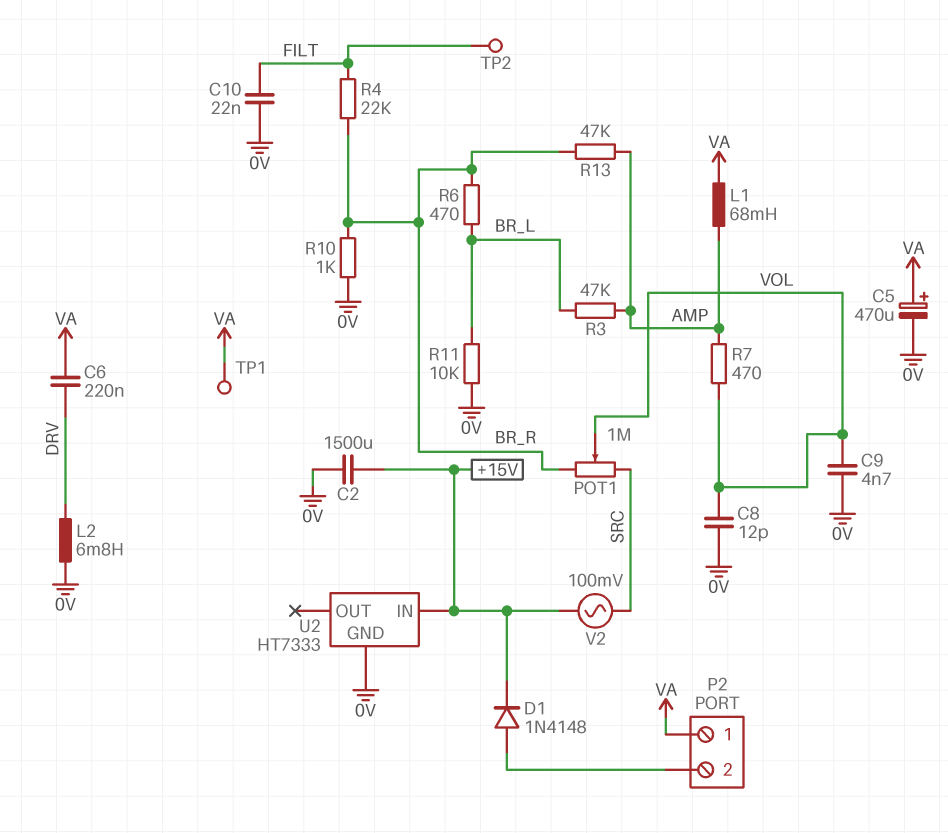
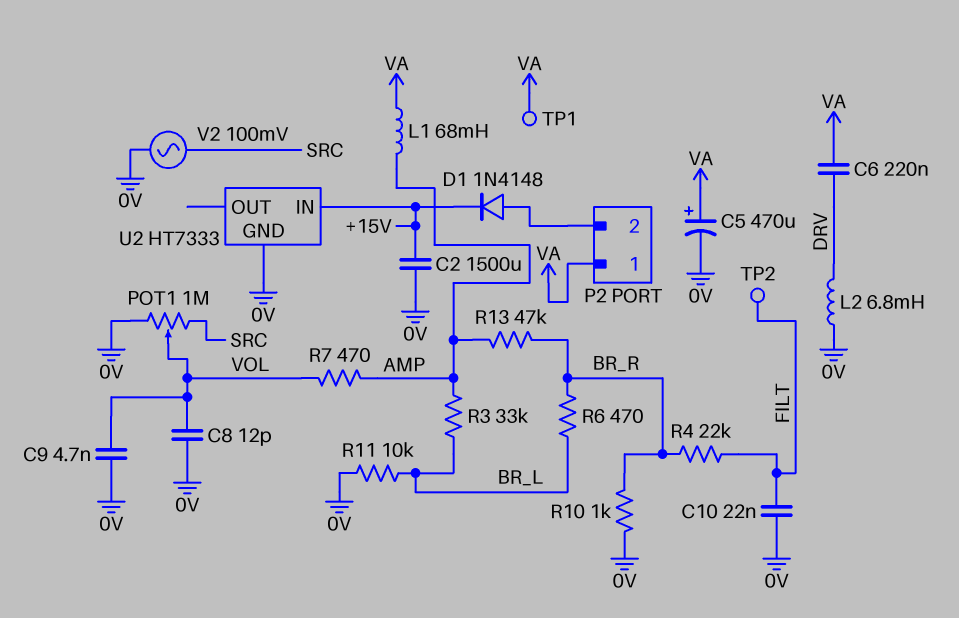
POT1: 1M (BR_R, SRC, wiper VOL) -> 1M (0V, SRC, wiper VOL)
R3: 47k (AMP, BR_L) -> 33k (AMP, BR_L)
V2: AC 100mV (+15V, SRC) -> AC 100mV (0V, SRC)

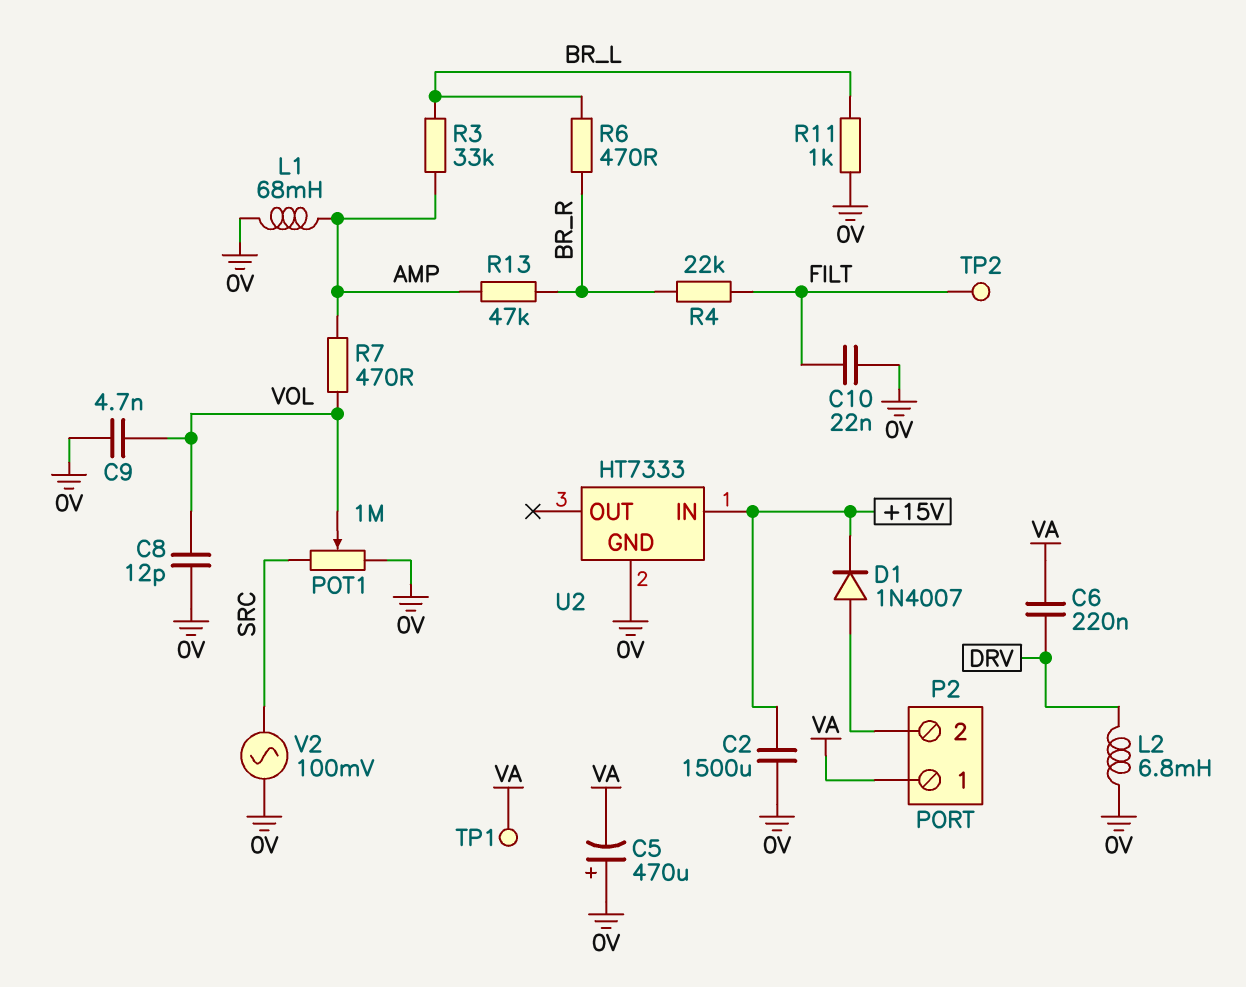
C5: 470uF (plus VA, minus 0V) -> 470uF (plus 0V, minus VA)
D1: diode 1N4148 (A P2/2, K +15V) -> diode 1N4007 (A P2/2, K +15V)
L1: 68mH (AMP, VA) -> 68mH (0V, AMP)
R10: 1k (0V, BR_R) -> none
R11: 10k (0V, BR_L) -> 1k (0V, BR_L)

